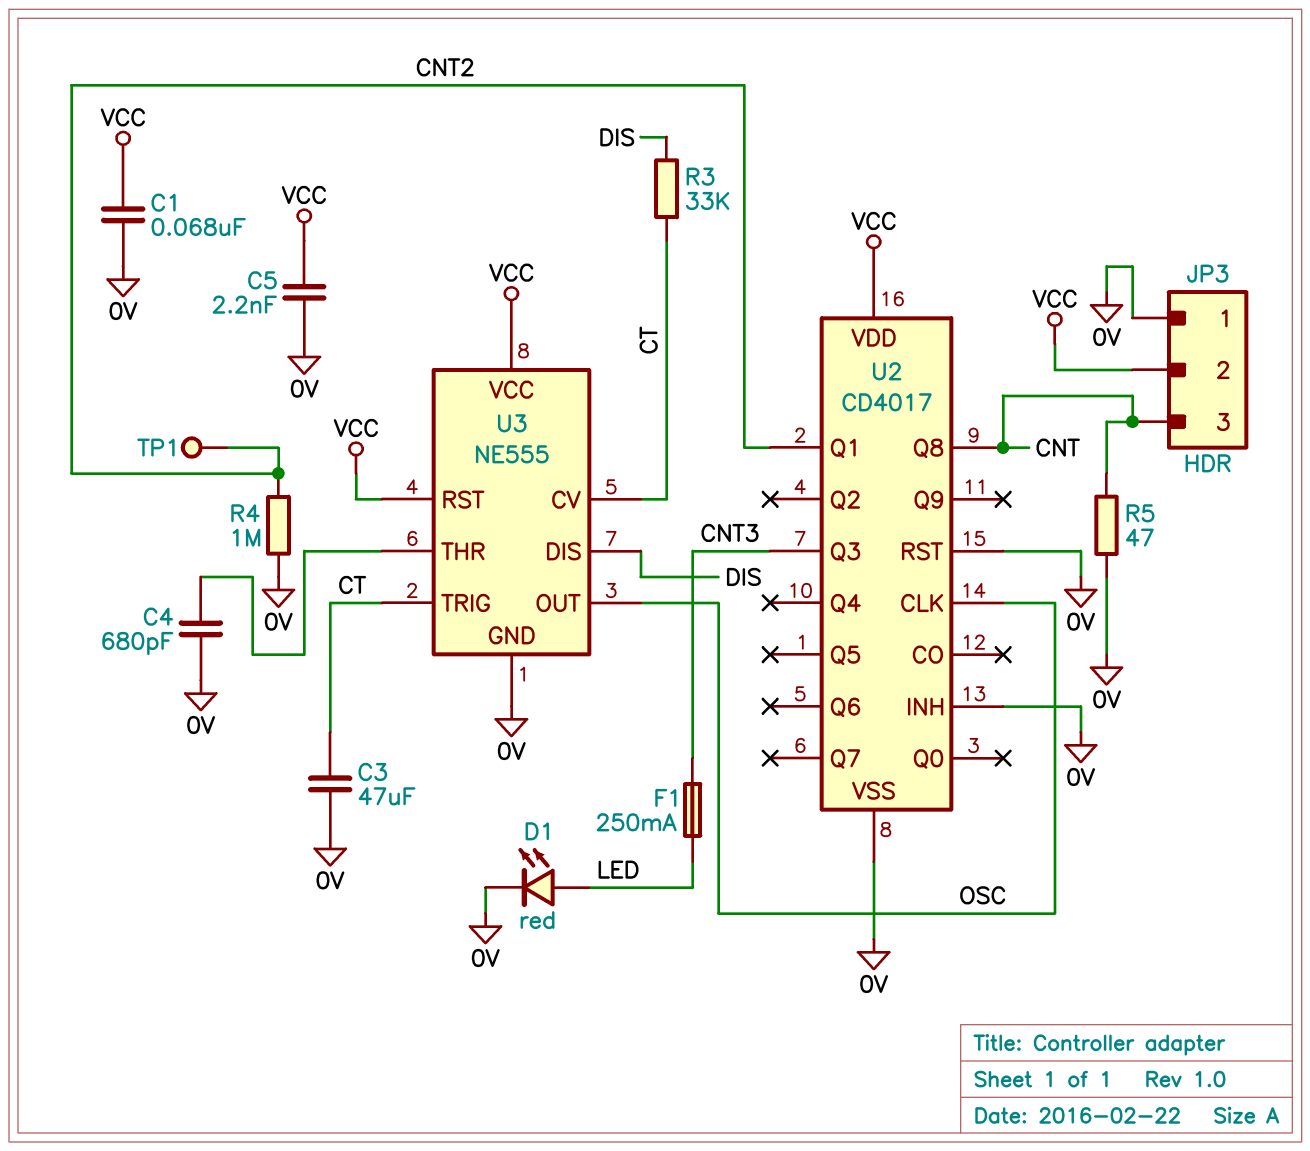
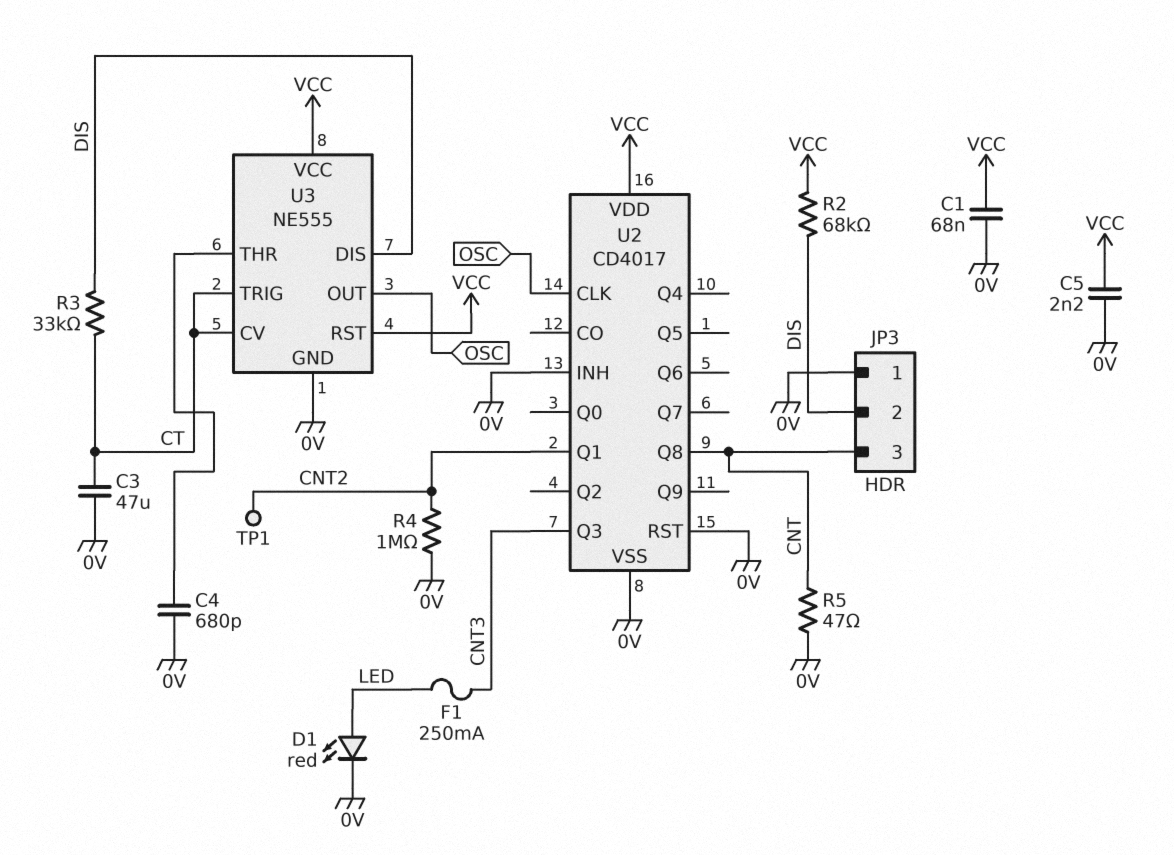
JP3 pin 2: VCC -> DIS
R2: none -> 68k (DIS, VCC)

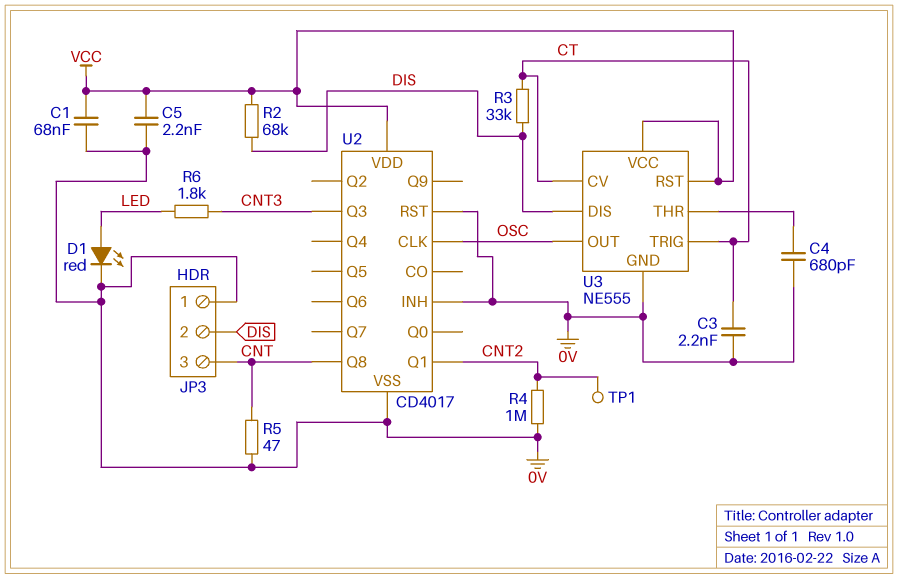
C3: 47uF (0V, CT) -> 2.2nF (0V, CT)
F1: 250mA (CNT3, LED) -> none
R6: none -> 1.8k (CNT3, LED)

